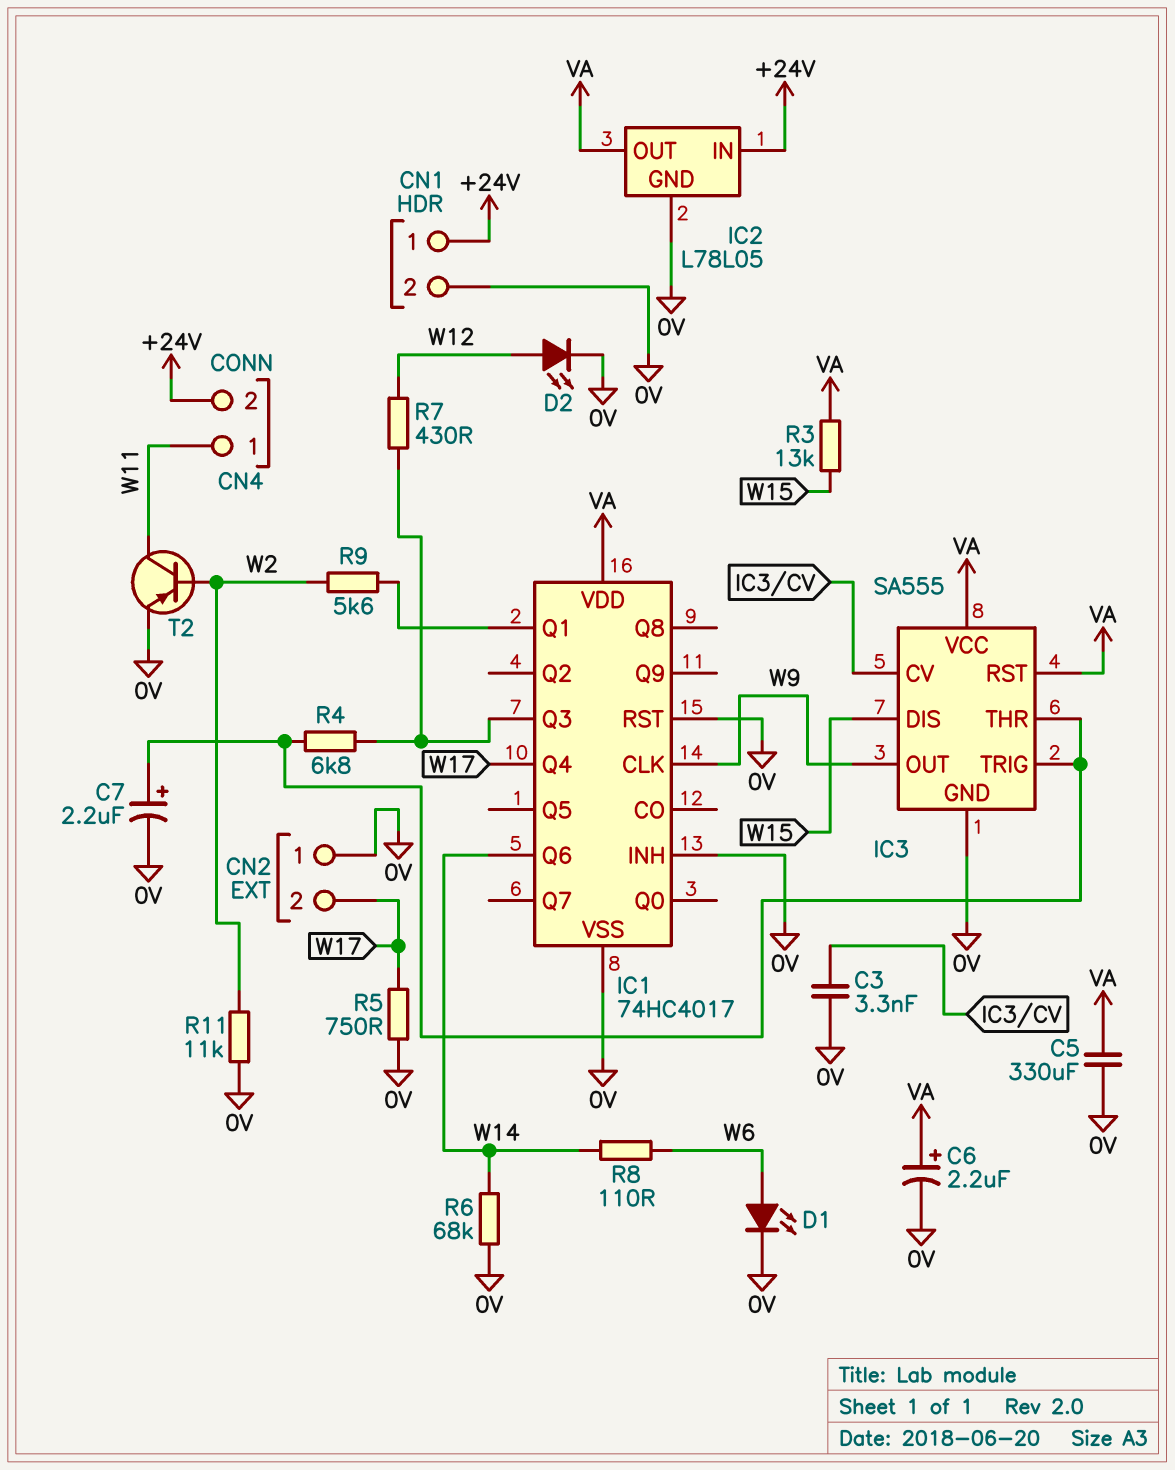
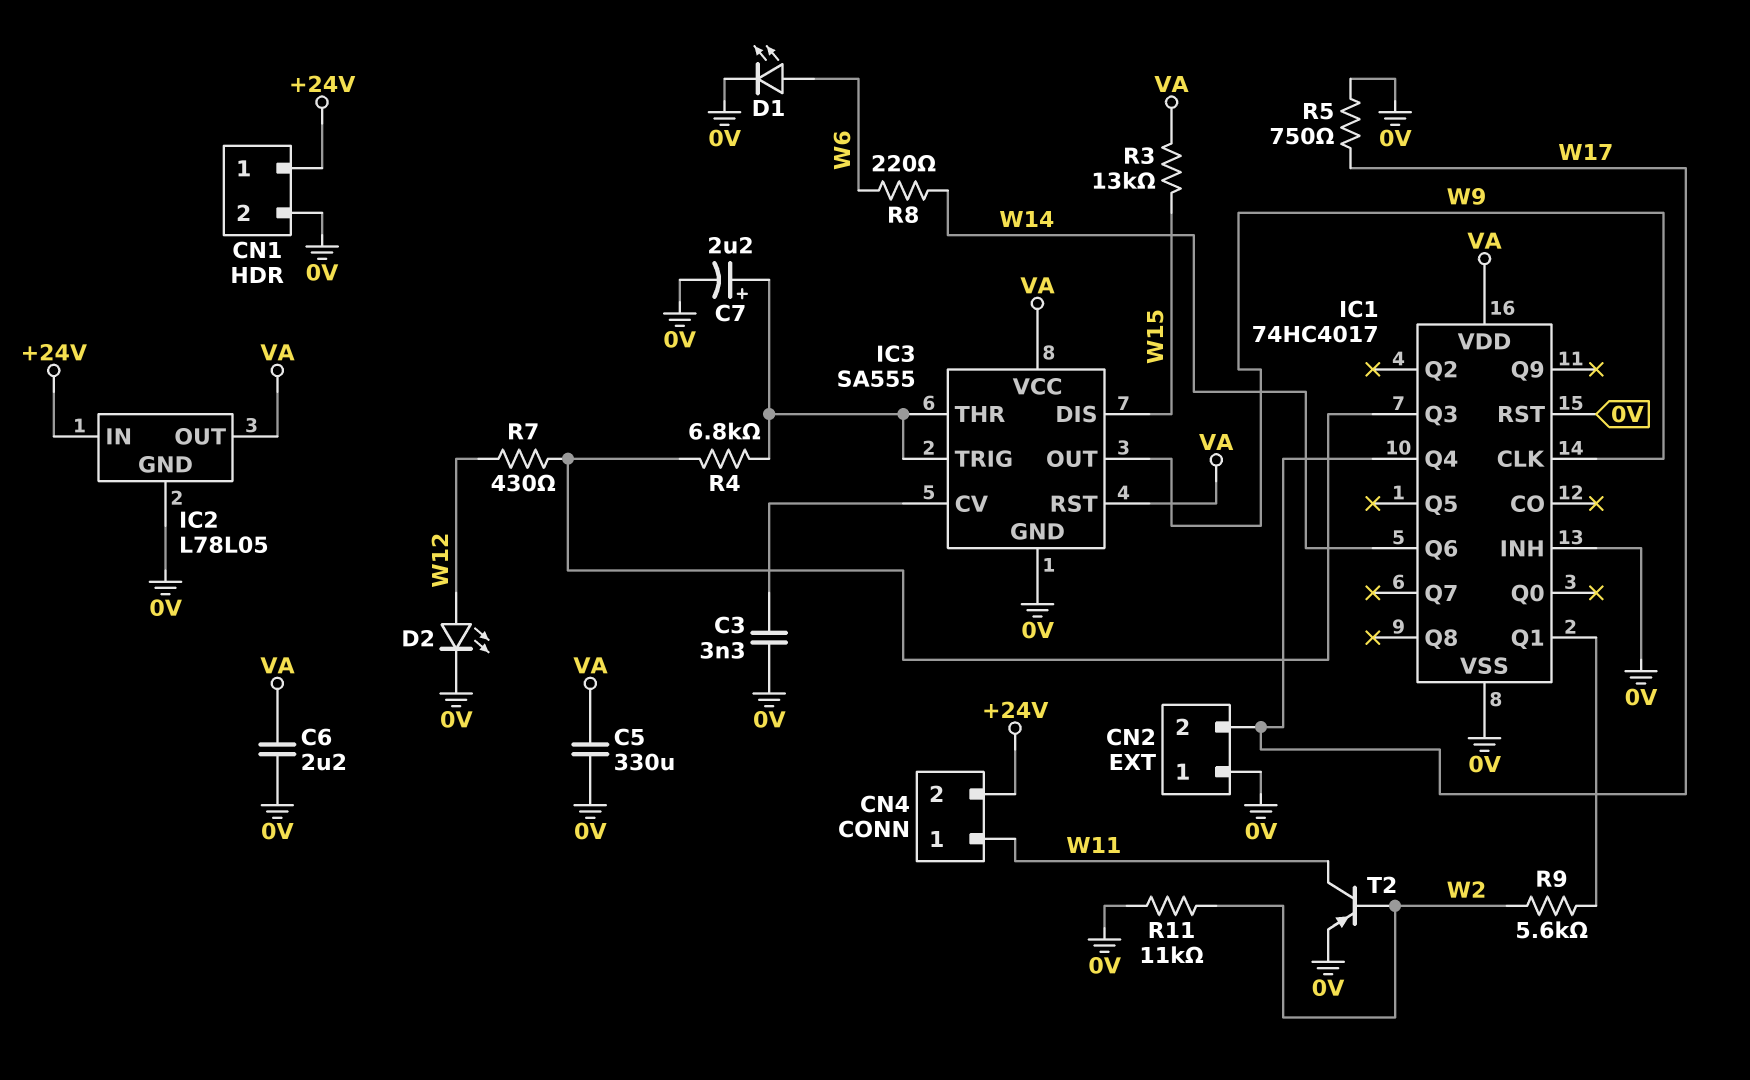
C6: 2.2uF (plus VA, minus 0V) -> 2.2uF (0V, VA)
R6: 68k (0V, W14) -> none
R8: 110 (W6, W14) -> 220 (W6, W14)

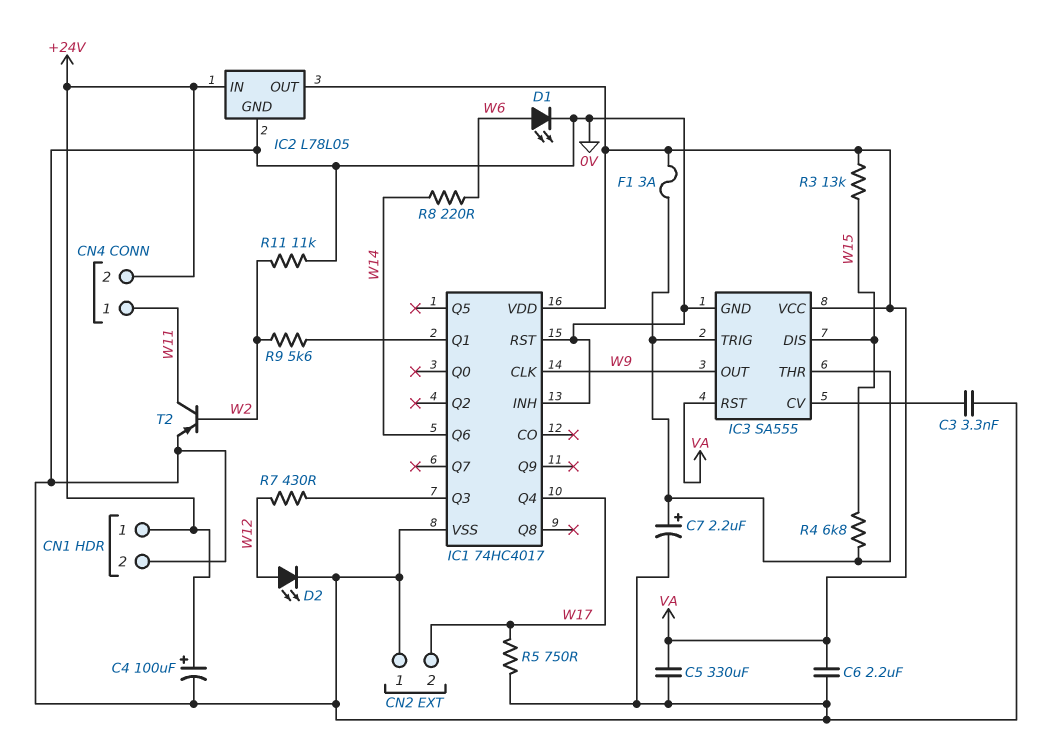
C4: none -> 100uF (plus +24V, minus 0V)
F1: none -> 3A (IC3/THR, VA)
R4: 6.8k (IC1/Q3, IC3/THR) -> 6.8k (IC3/THR, W15)

